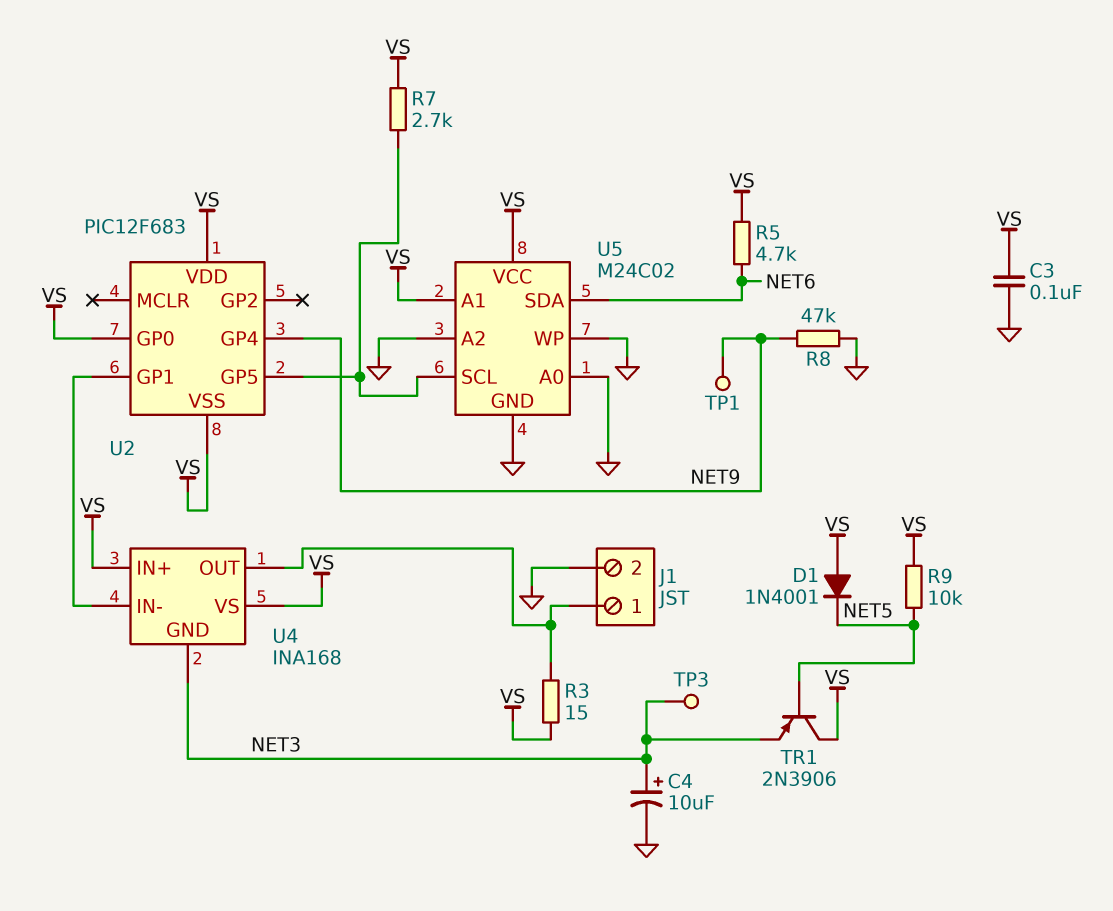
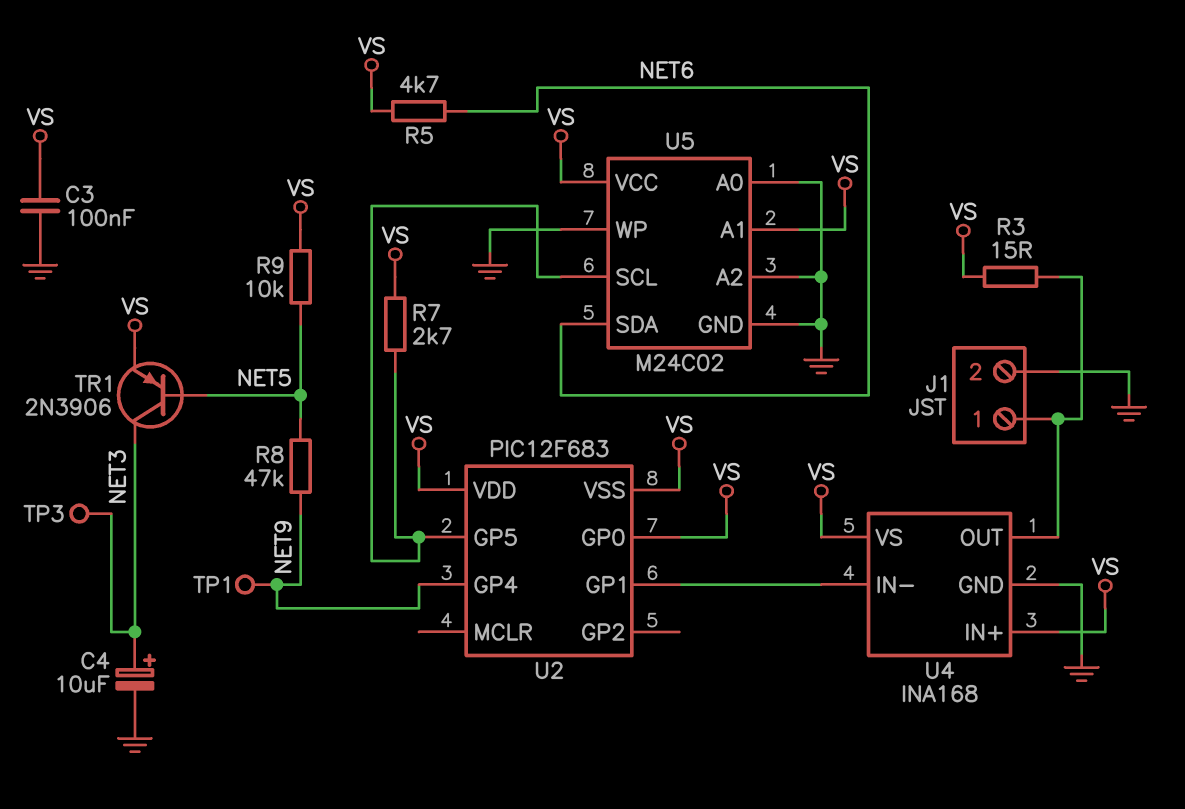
D1: diode 1N4001 (A VS, K NET5) -> none
R8: 47k (GND, NET9) -> 47k (NET5, NET9)
TR1: PNP 2N3906 (B NET5, C VS, E NET3) -> PNP 2N3906 (B NET5, C NET3, E VS)
U4 pin GND: NET3 -> GND

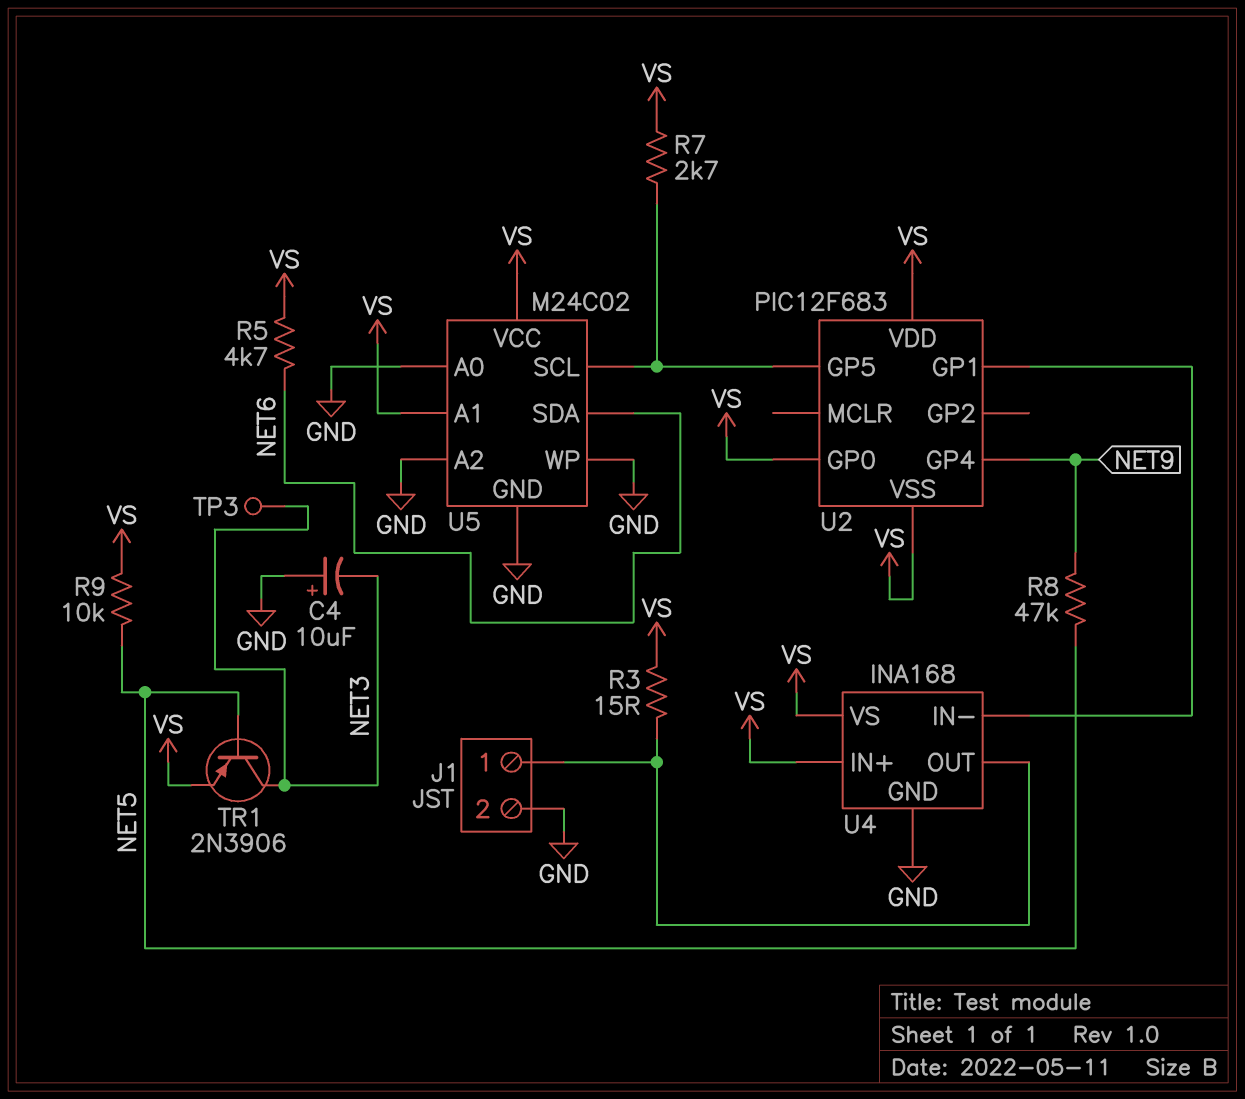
C3: 100nF (GND, VS) -> none
C4: 10uF (plus NET3, minus GND) -> 10uF (plus GND, minus NET3)
TP1: test point (NET9) -> none

